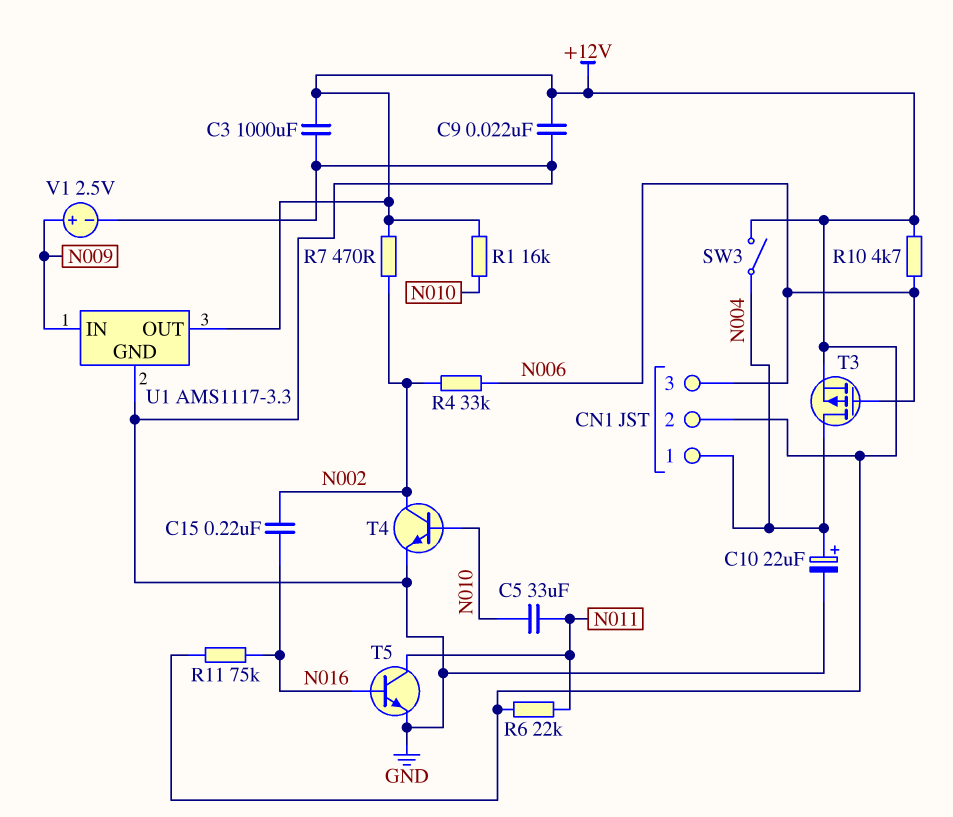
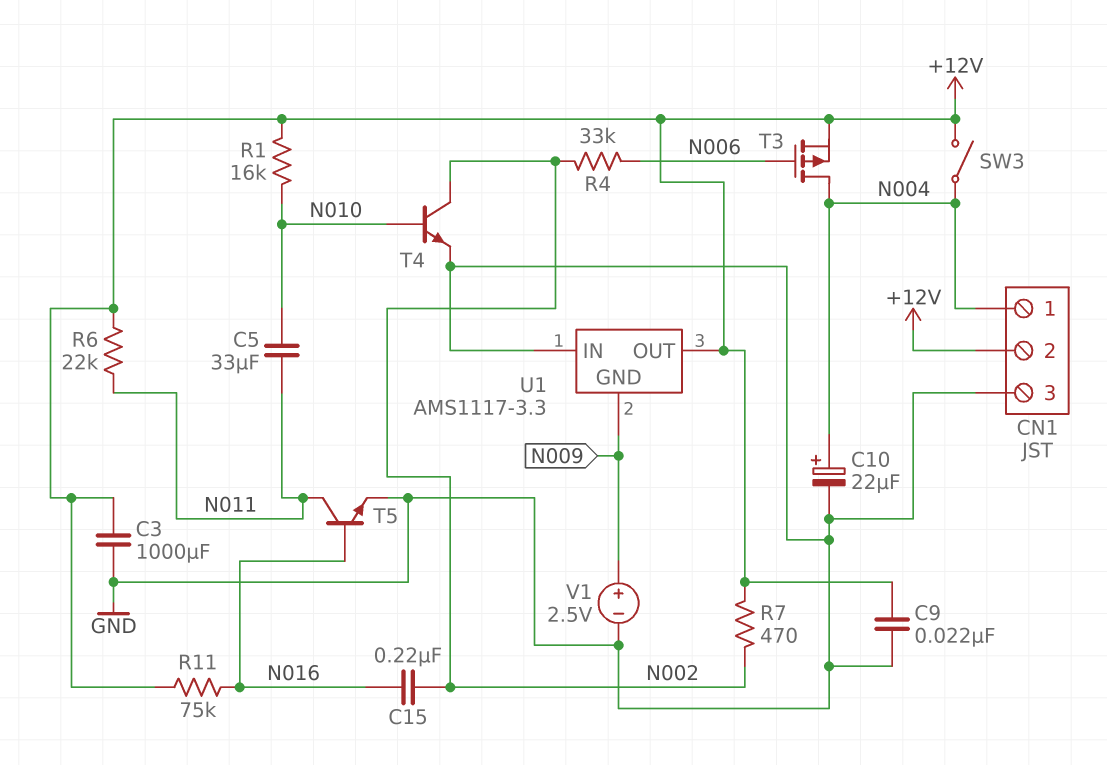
CN1 pin 3: N006 -> GND
R10: 4.7k (+12V, N006) -> none
U1 pin GND: GND -> N009
U1 pin IN: N009 -> GND

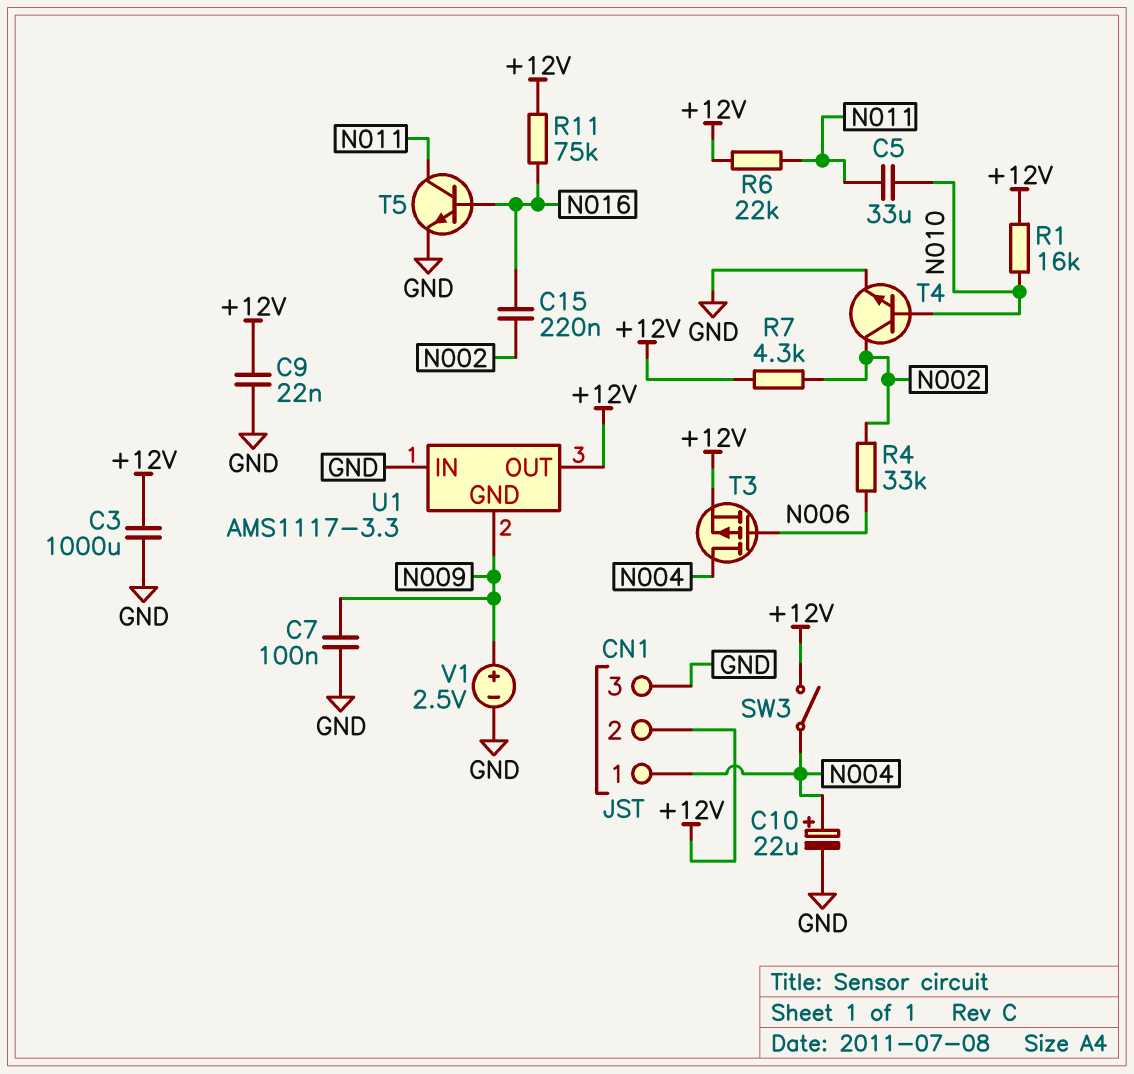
C7: none -> 100nF (GND, N009)
R7: 470 (+12V, N002) -> 4.3k (+12V, N002)

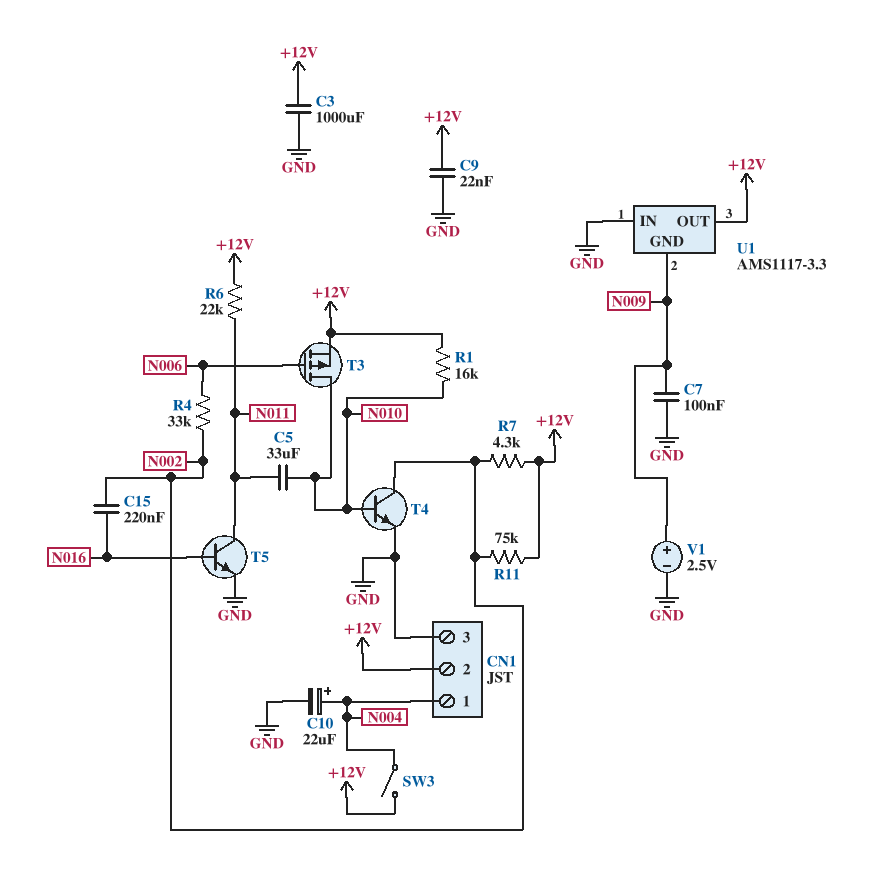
R11: 75k (+12V, N016) -> 75k (+12V, N002)
T3: PMOS (G N006, D N004, S +12V) -> PMOS (G N006, D N010, S +12V)

